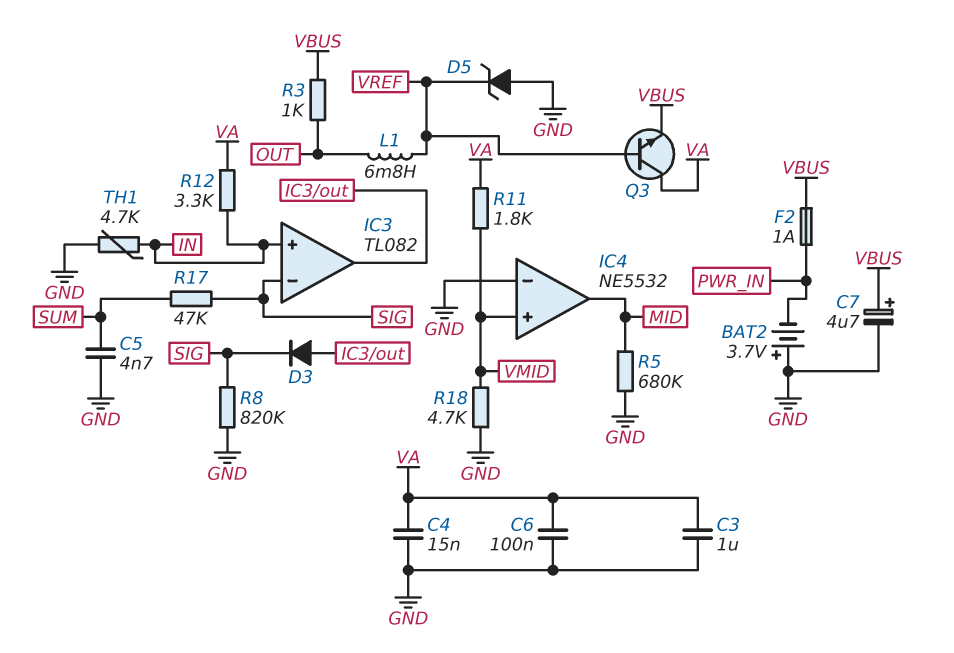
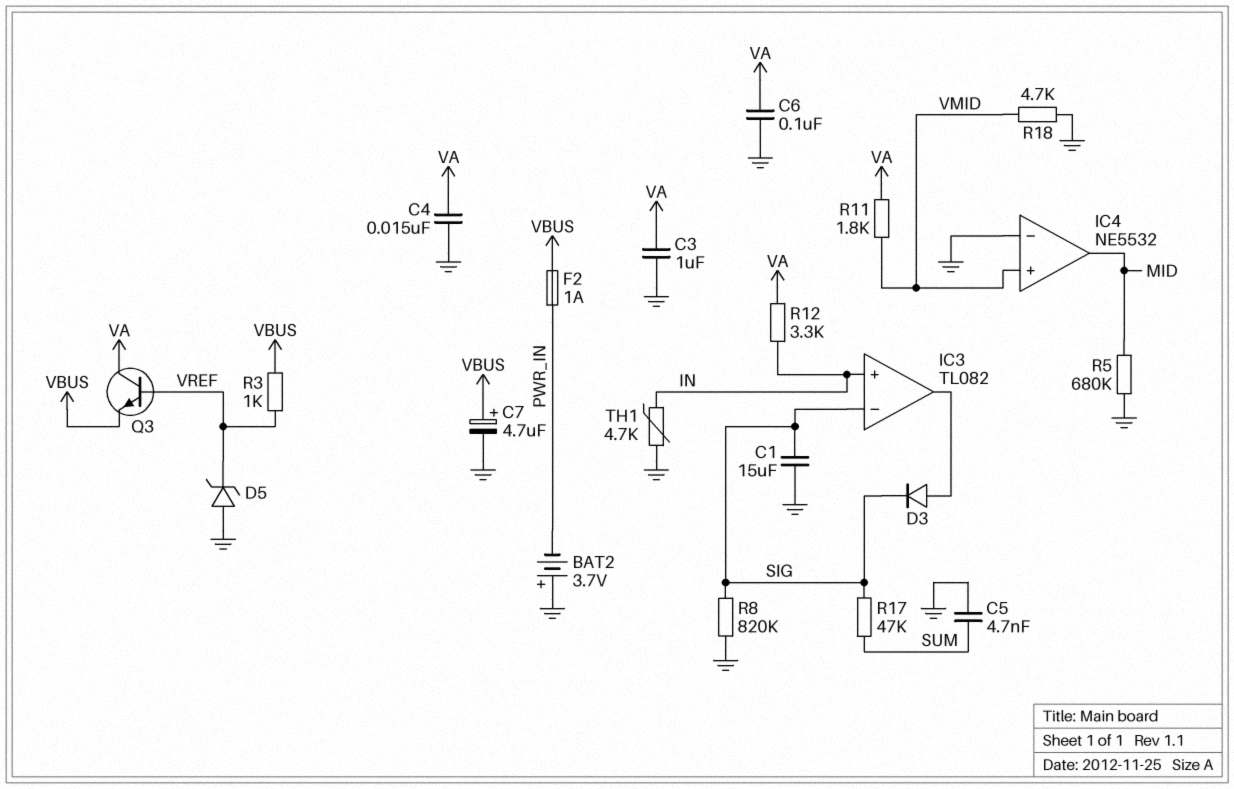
C1: none -> 15uF (GND, SIG)
L1: 6.8mH (OUT, VREF) -> none
R3: 1k (OUT, VBUS) -> 1k (VBUS, VREF)

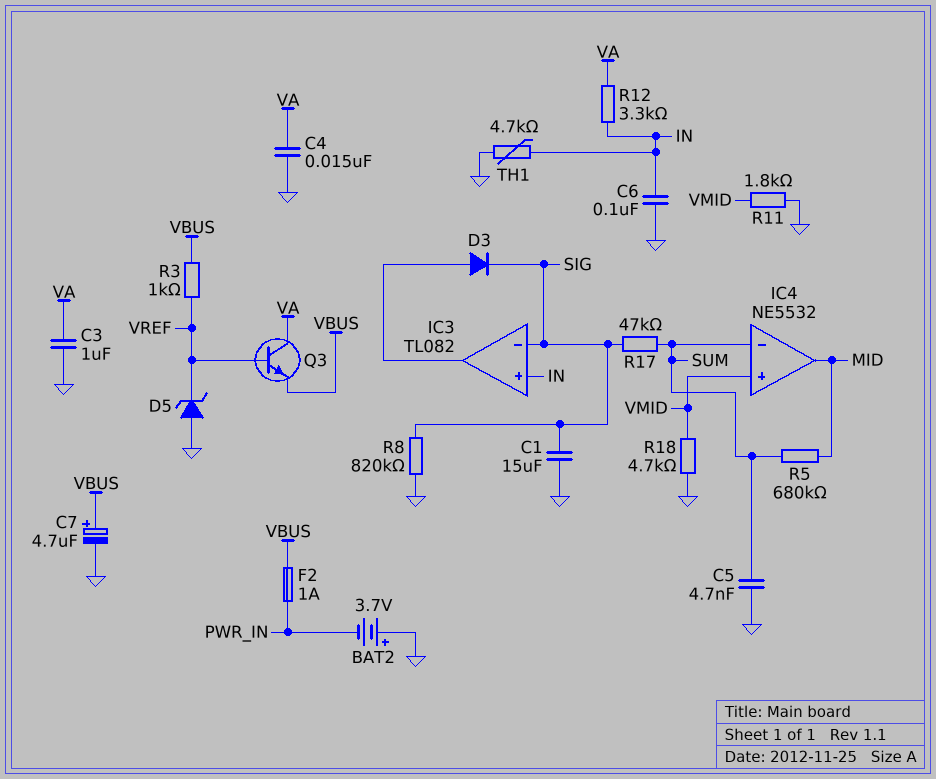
C6: 100nF (GND, VA) -> 100nF (GND, IN)
IC4 pin in-: GND -> SUM
R5: 680k (GND, MID) -> 680k (MID, SUM)
R11: 1.8k (VA, VMID) -> 1.8k (GND, VMID)

